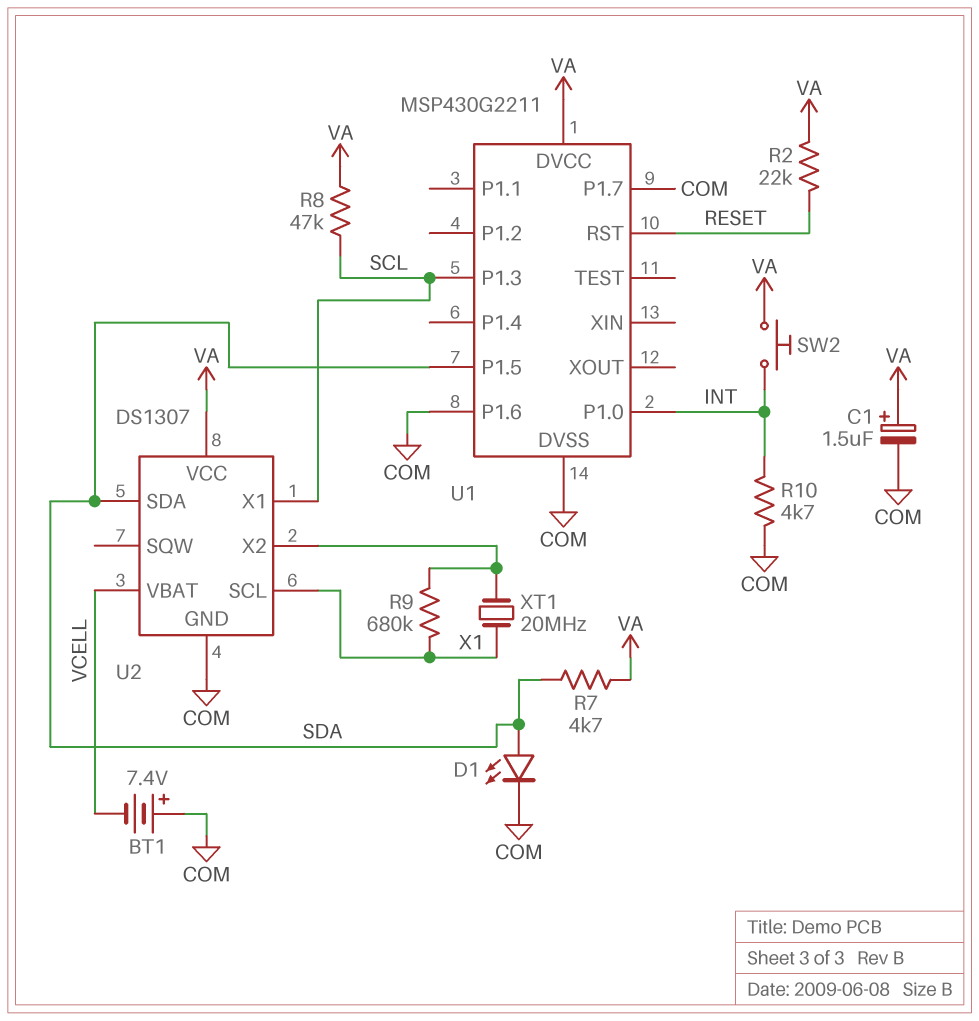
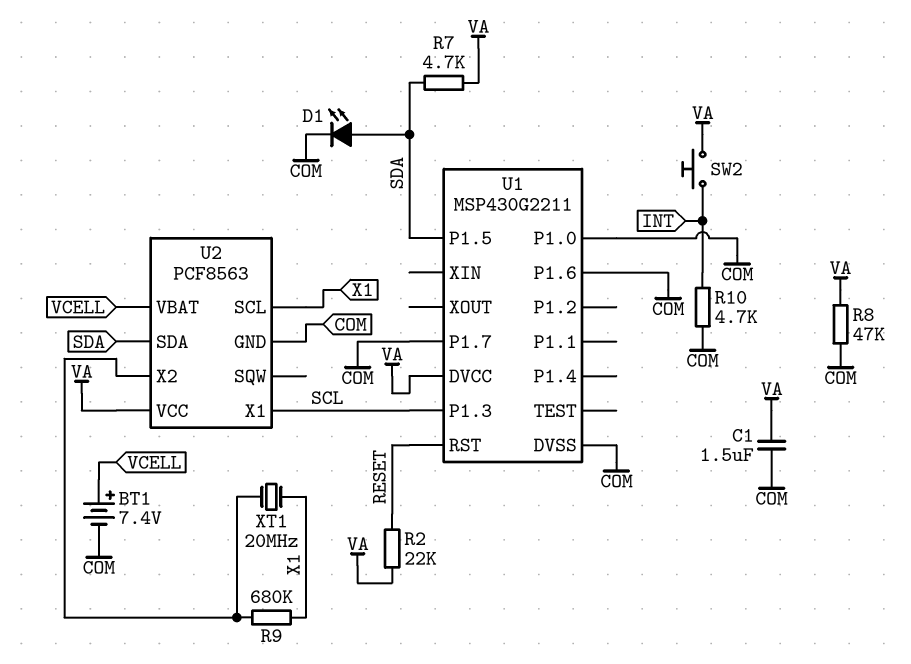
BT1: 7.4V (plus COM, minus VCELL) -> 7.4V (plus VCELL, minus COM)
C1: 1.5uF (plus VA, minus COM) -> 1.5uF (COM, VA)
R8: 47k (SCL, VA) -> 47k (COM, VA)
U1 pin P1.0: INT -> COM
U2: DS1307 -> PCF8563

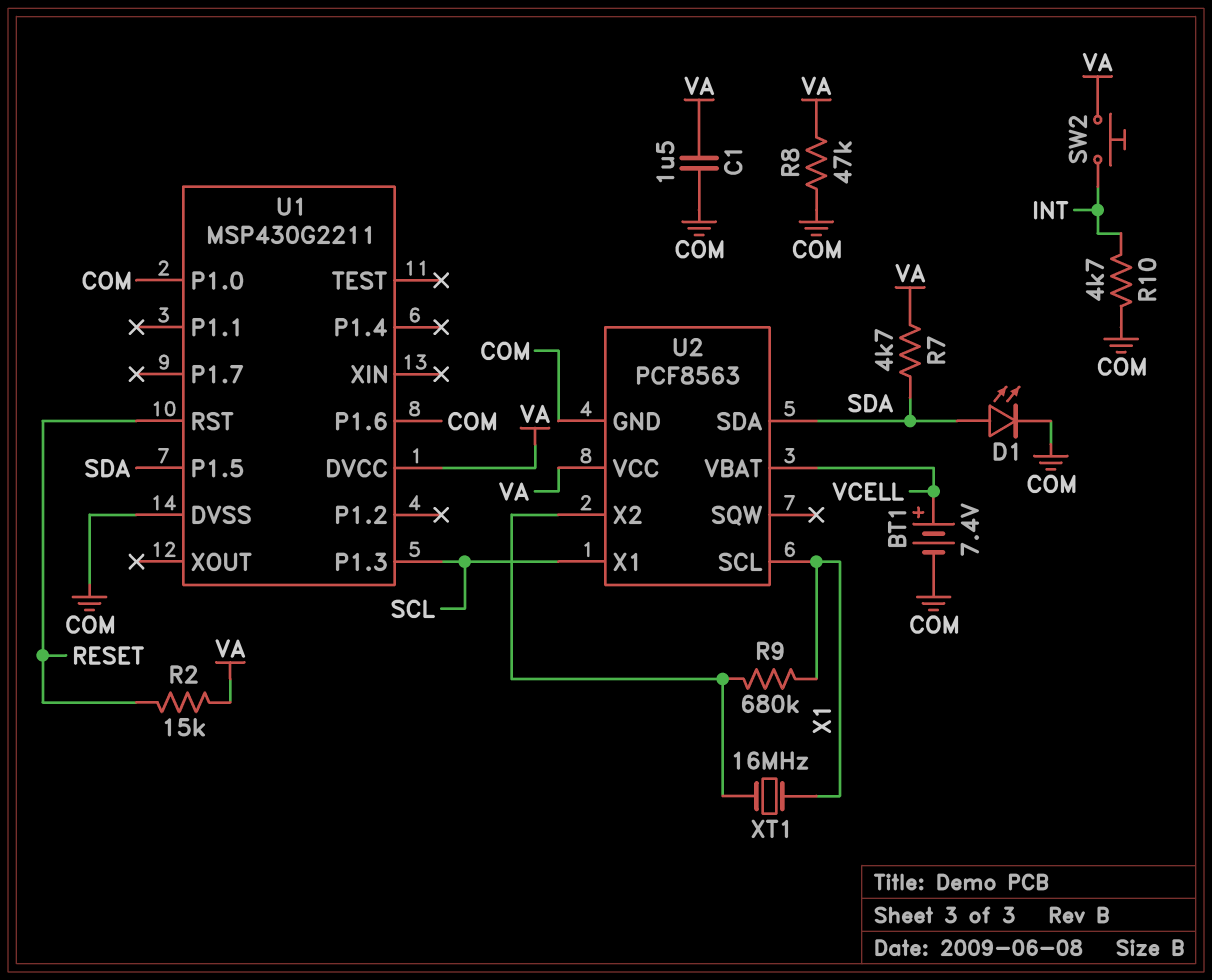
R2: 22k (RESET, VA) -> 15k (RESET, VA)
U1 pin P1.7: COM -> none
XT1: 20MHz (U2/X2, X1) -> 16MHz (U2/X2, X1)

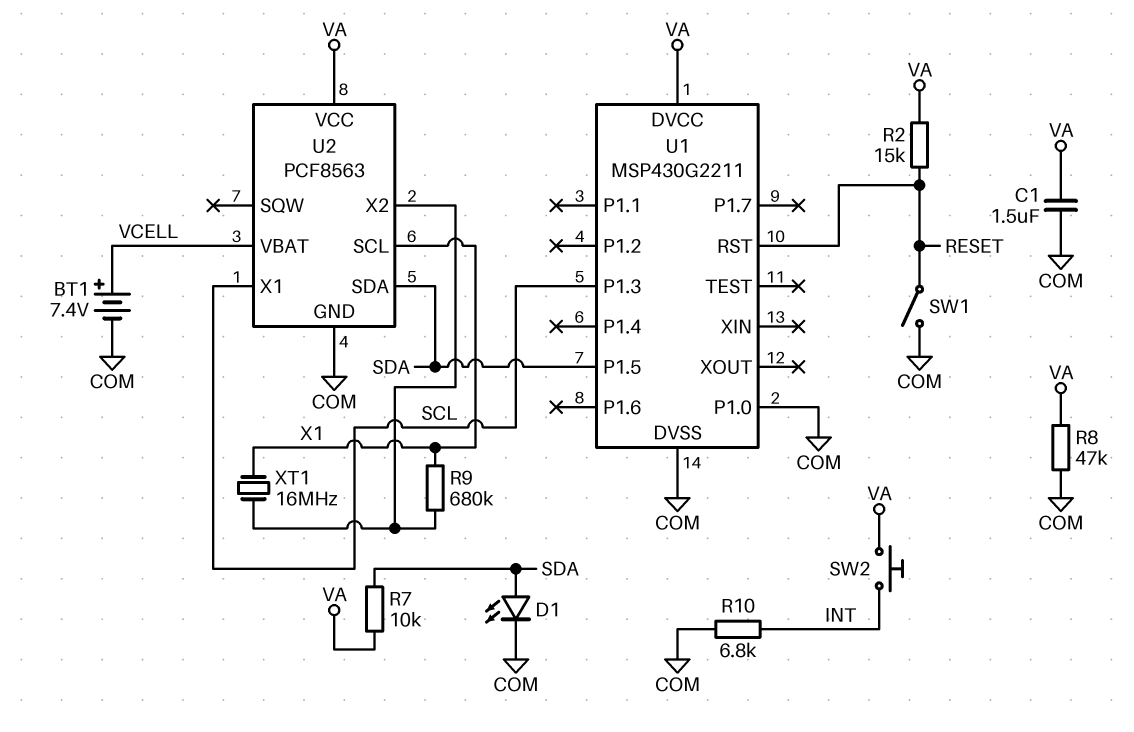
R7: 4.7k (SDA, VA) -> 10k (SDA, VA)
R10: 4.7k (COM, INT) -> 6.8k (COM, INT)
SW1: none -> switch (COM, RESET)
U1 pin P1.6: COM -> none

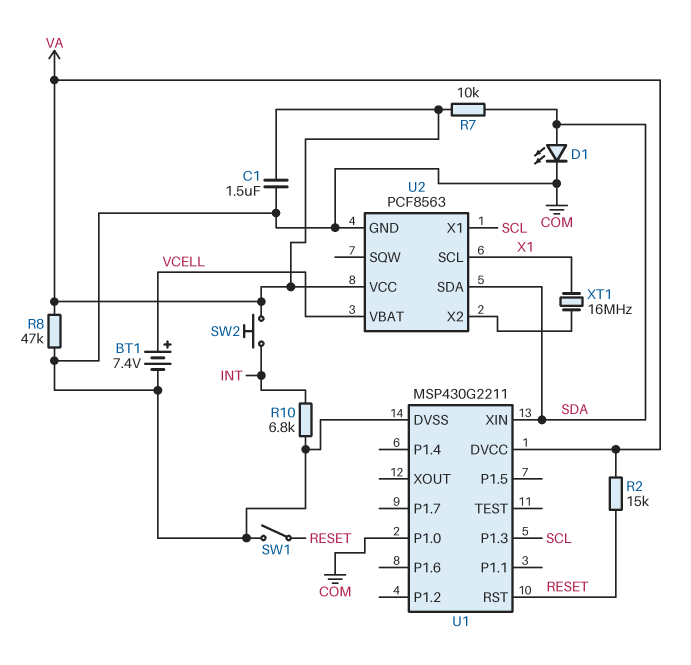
R9: 680k (U2/X2, X1) -> none
U1 pin P1.5: SDA -> none
U1 pin XIN: none -> SDA

